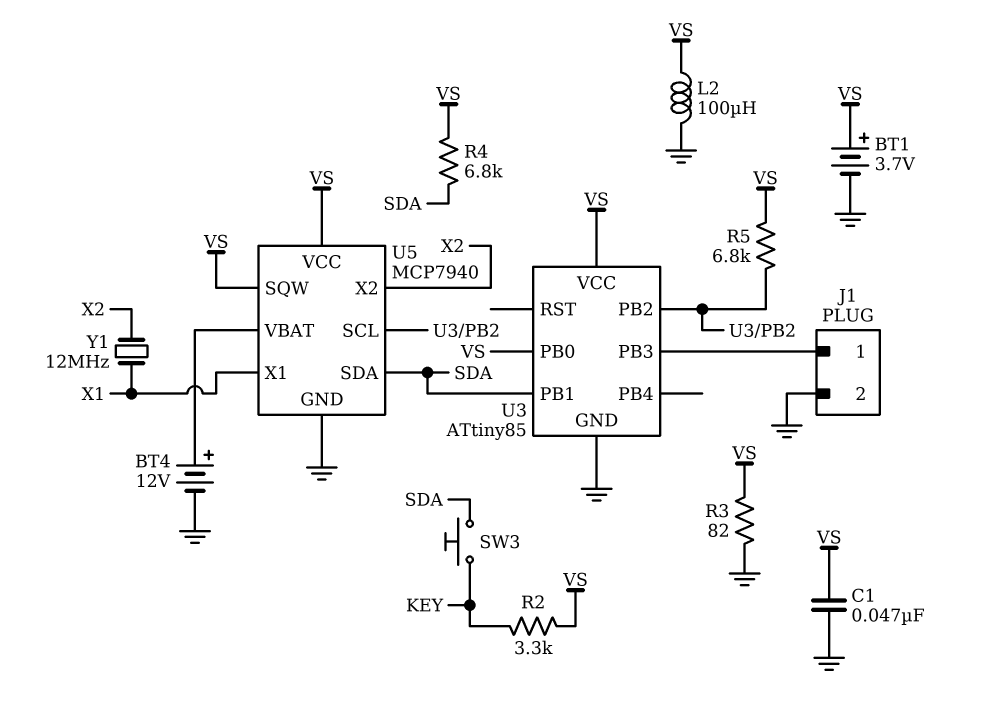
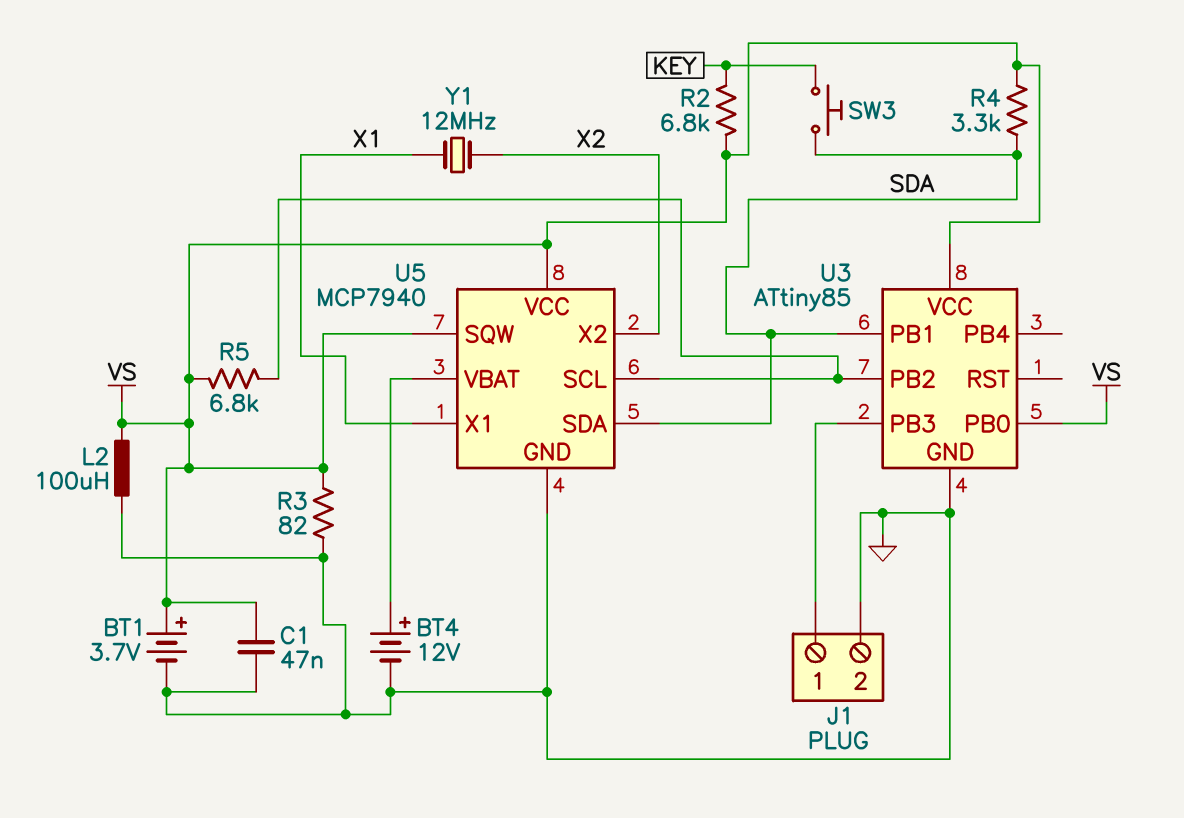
R2: 3.3k (KEY, VS) -> 6.8k (KEY, VS)
R4: 6.8k (SDA, VS) -> 3.3k (SDA, VS)

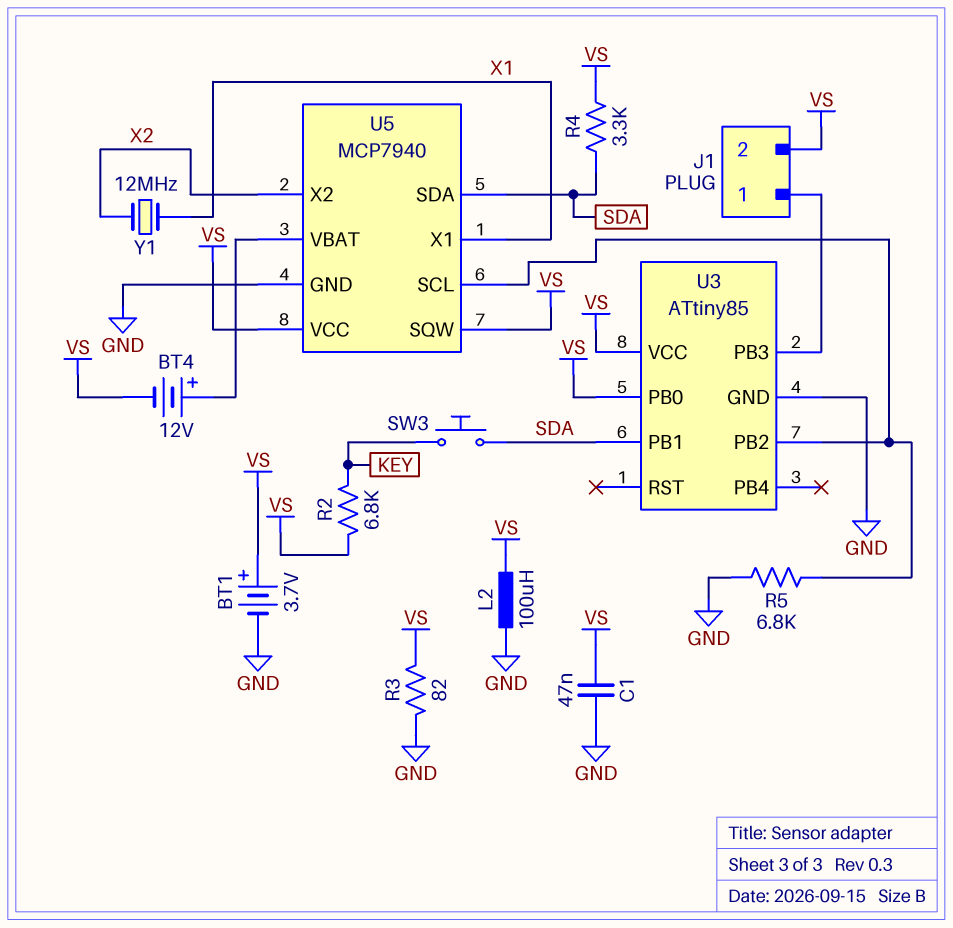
BT4: 12V (plus U5/VBAT, minus GND) -> 12V (plus U5/VBAT, minus VS)
J1 pin 2: GND -> VS
R5: 6.8k (U3/PB2, VS) -> 6.8k (GND, U3/PB2)

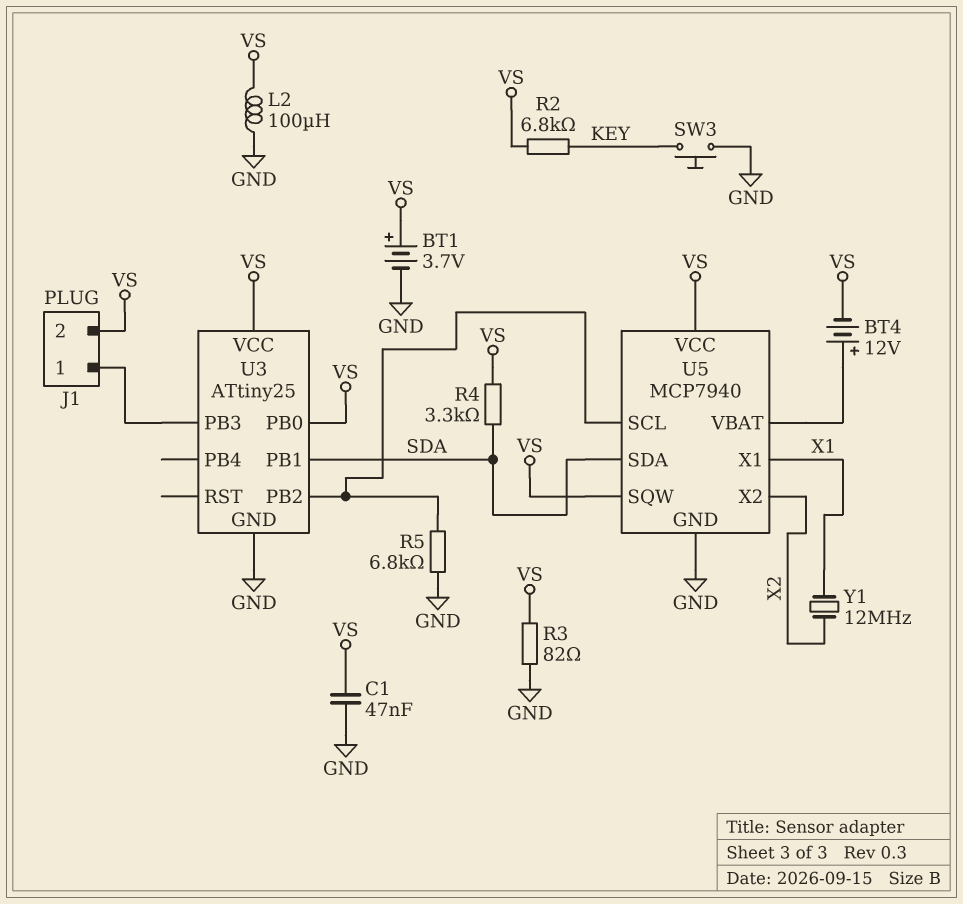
SW3: button (KEY, SDA) -> button (GND, KEY)
U3: ATtiny85 -> ATtiny25

